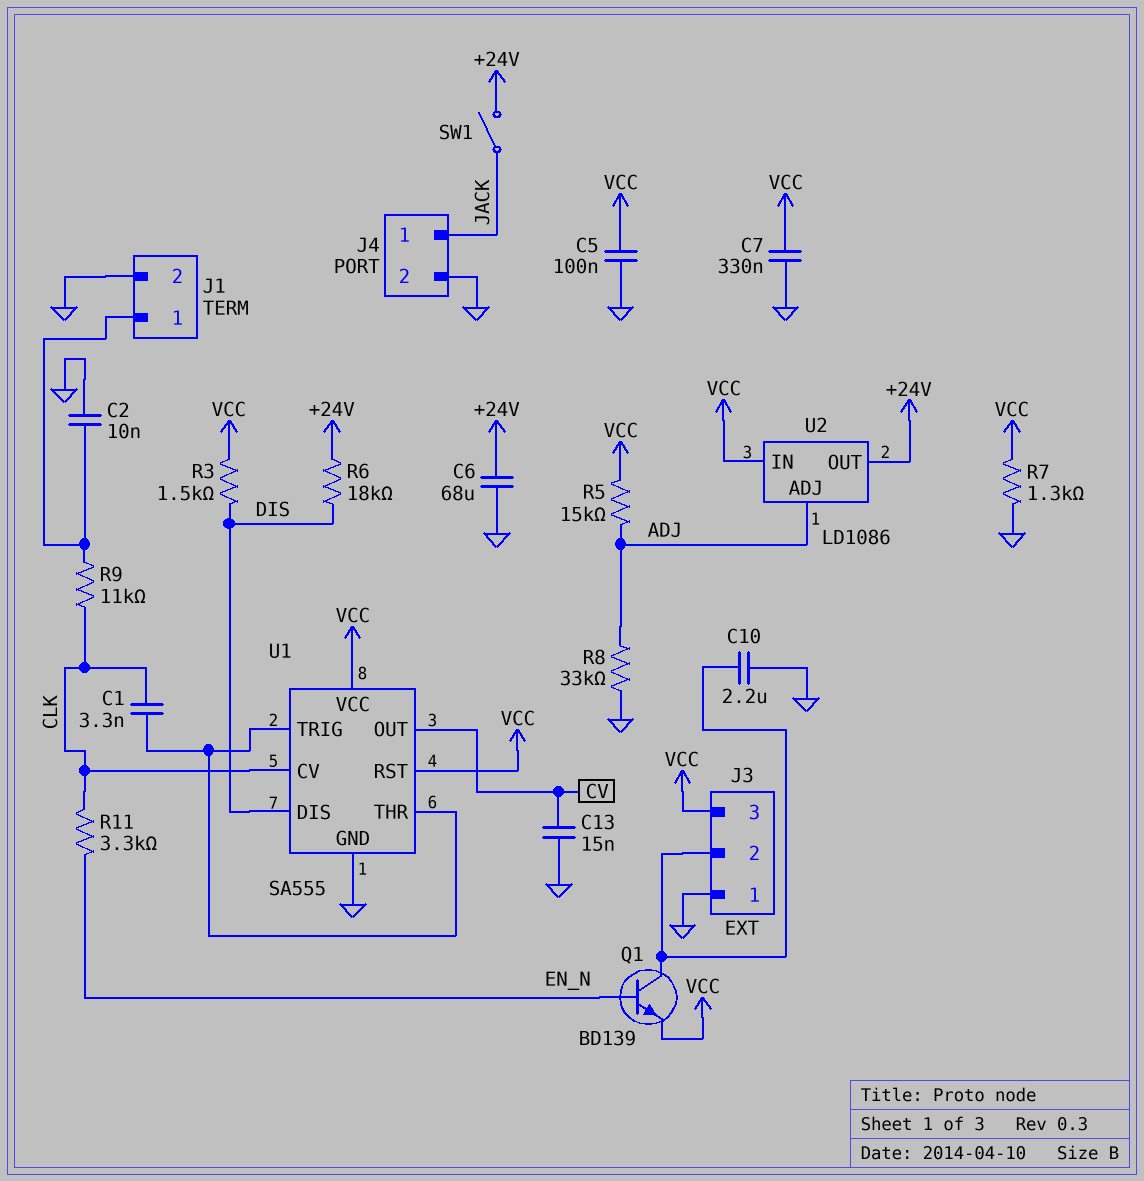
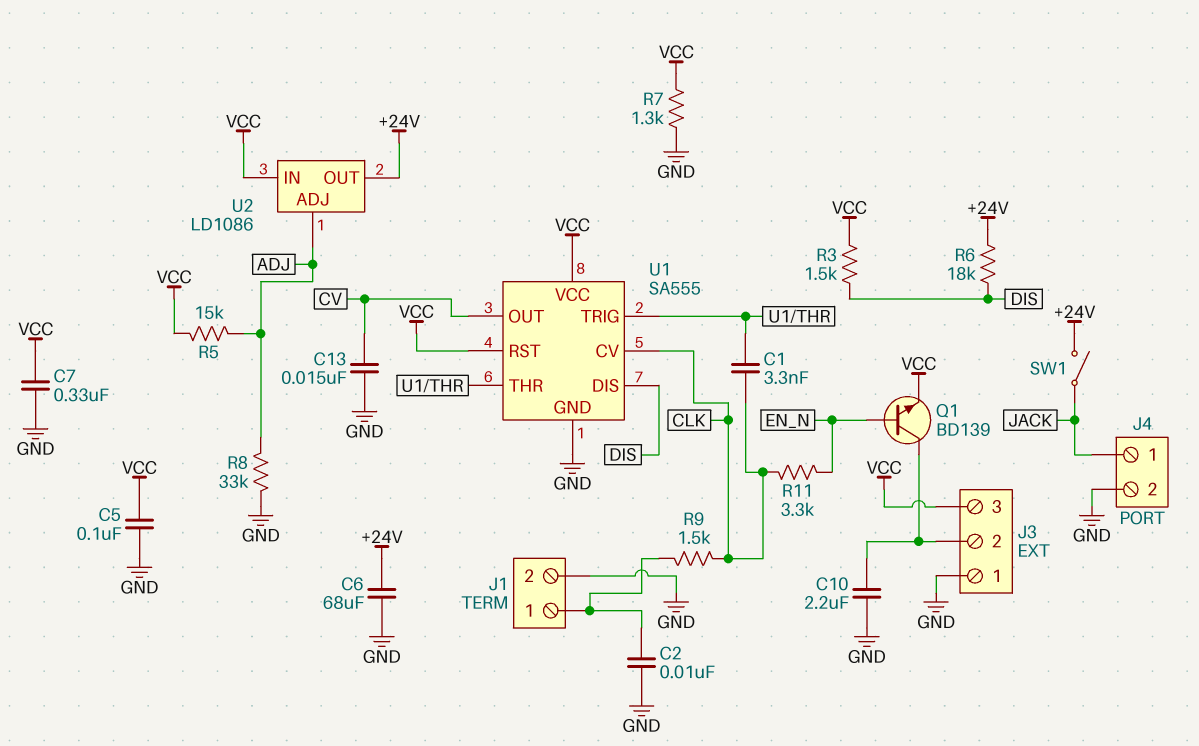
R9: 11k (CLK, J1/1) -> 1.5k (CLK, J1/1)

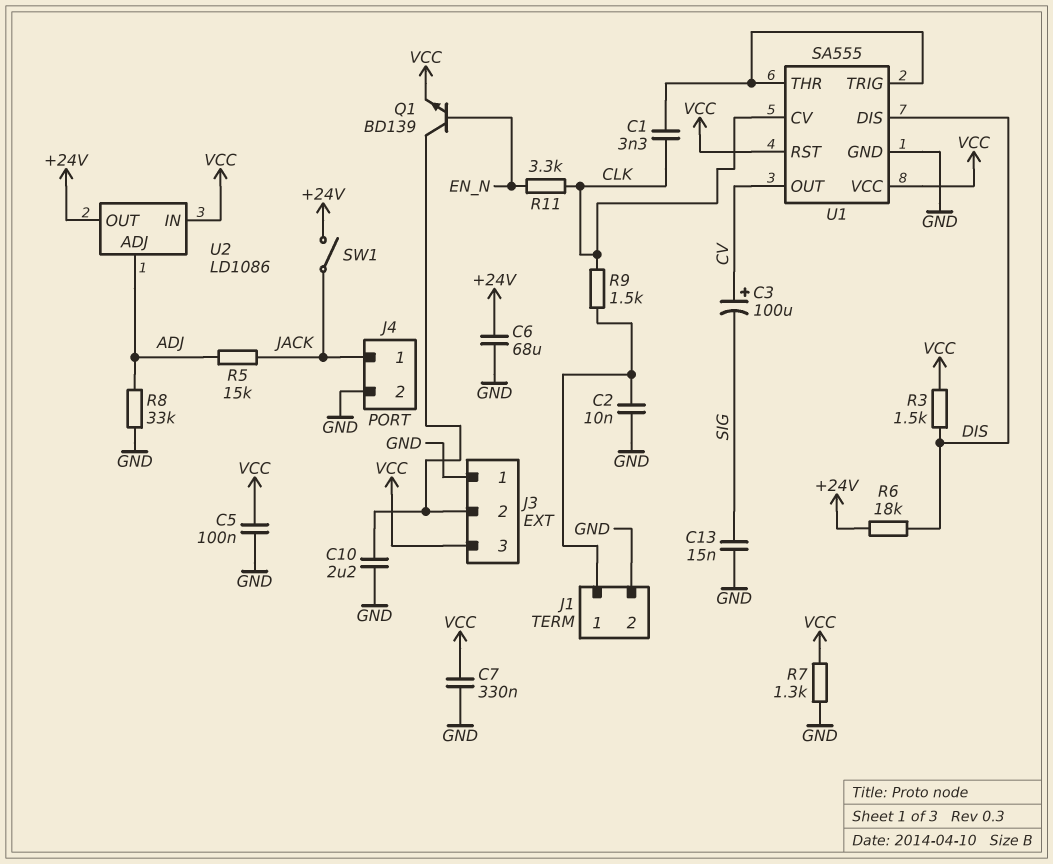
C3: none -> 100uF (plus CV, minus SIG)
C13: 15nF (CV, GND) -> 15nF (GND, SIG)
R5: 15k (ADJ, VCC) -> 15k (ADJ, JACK)

